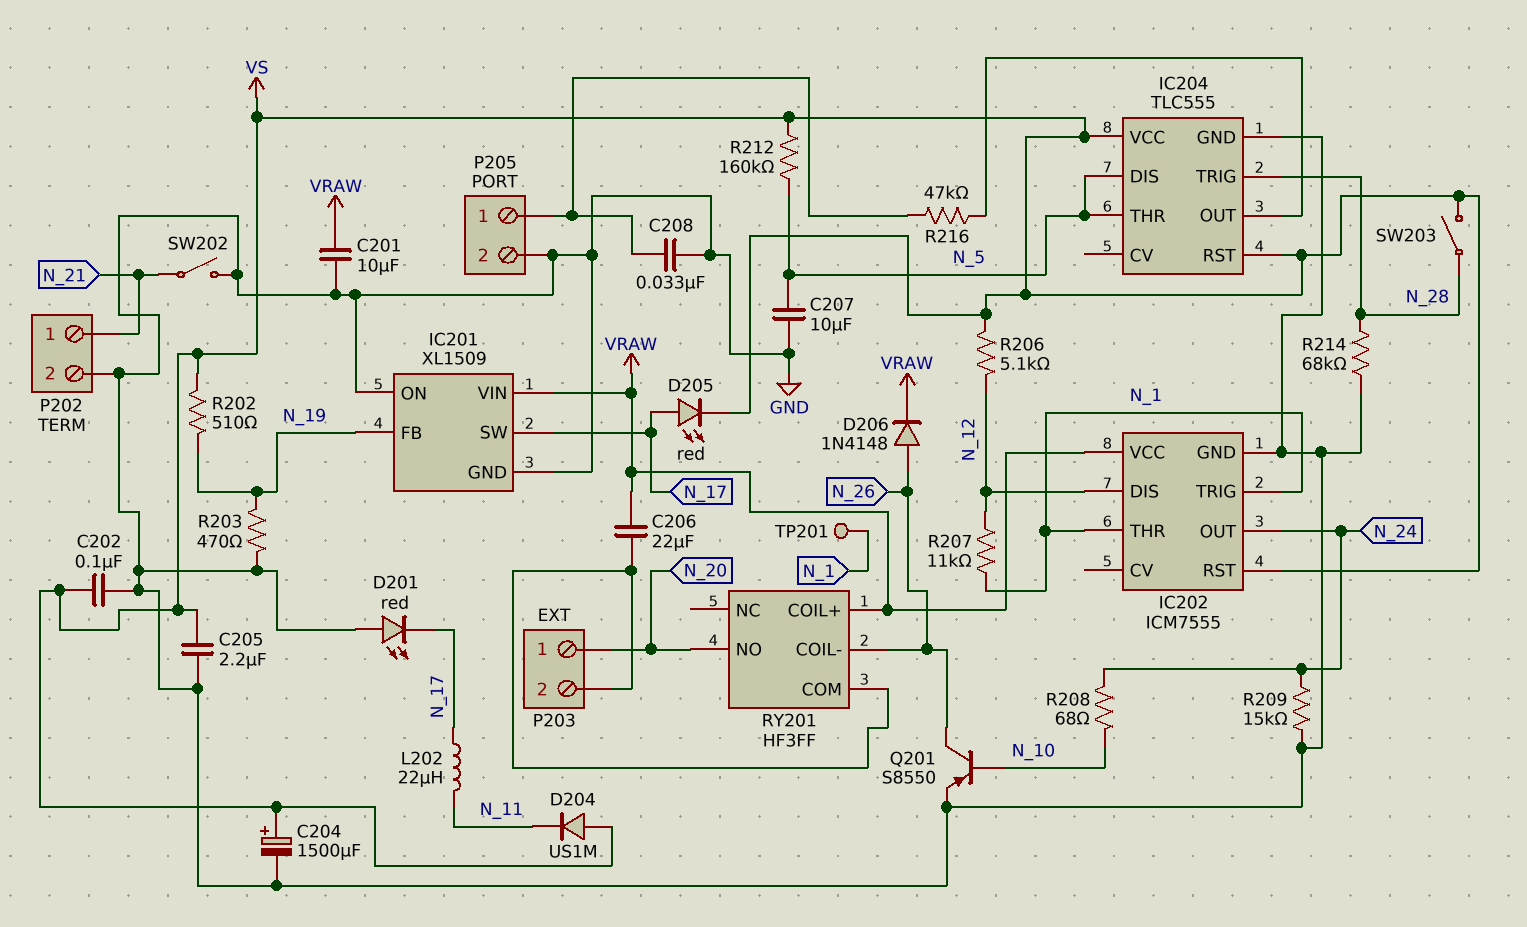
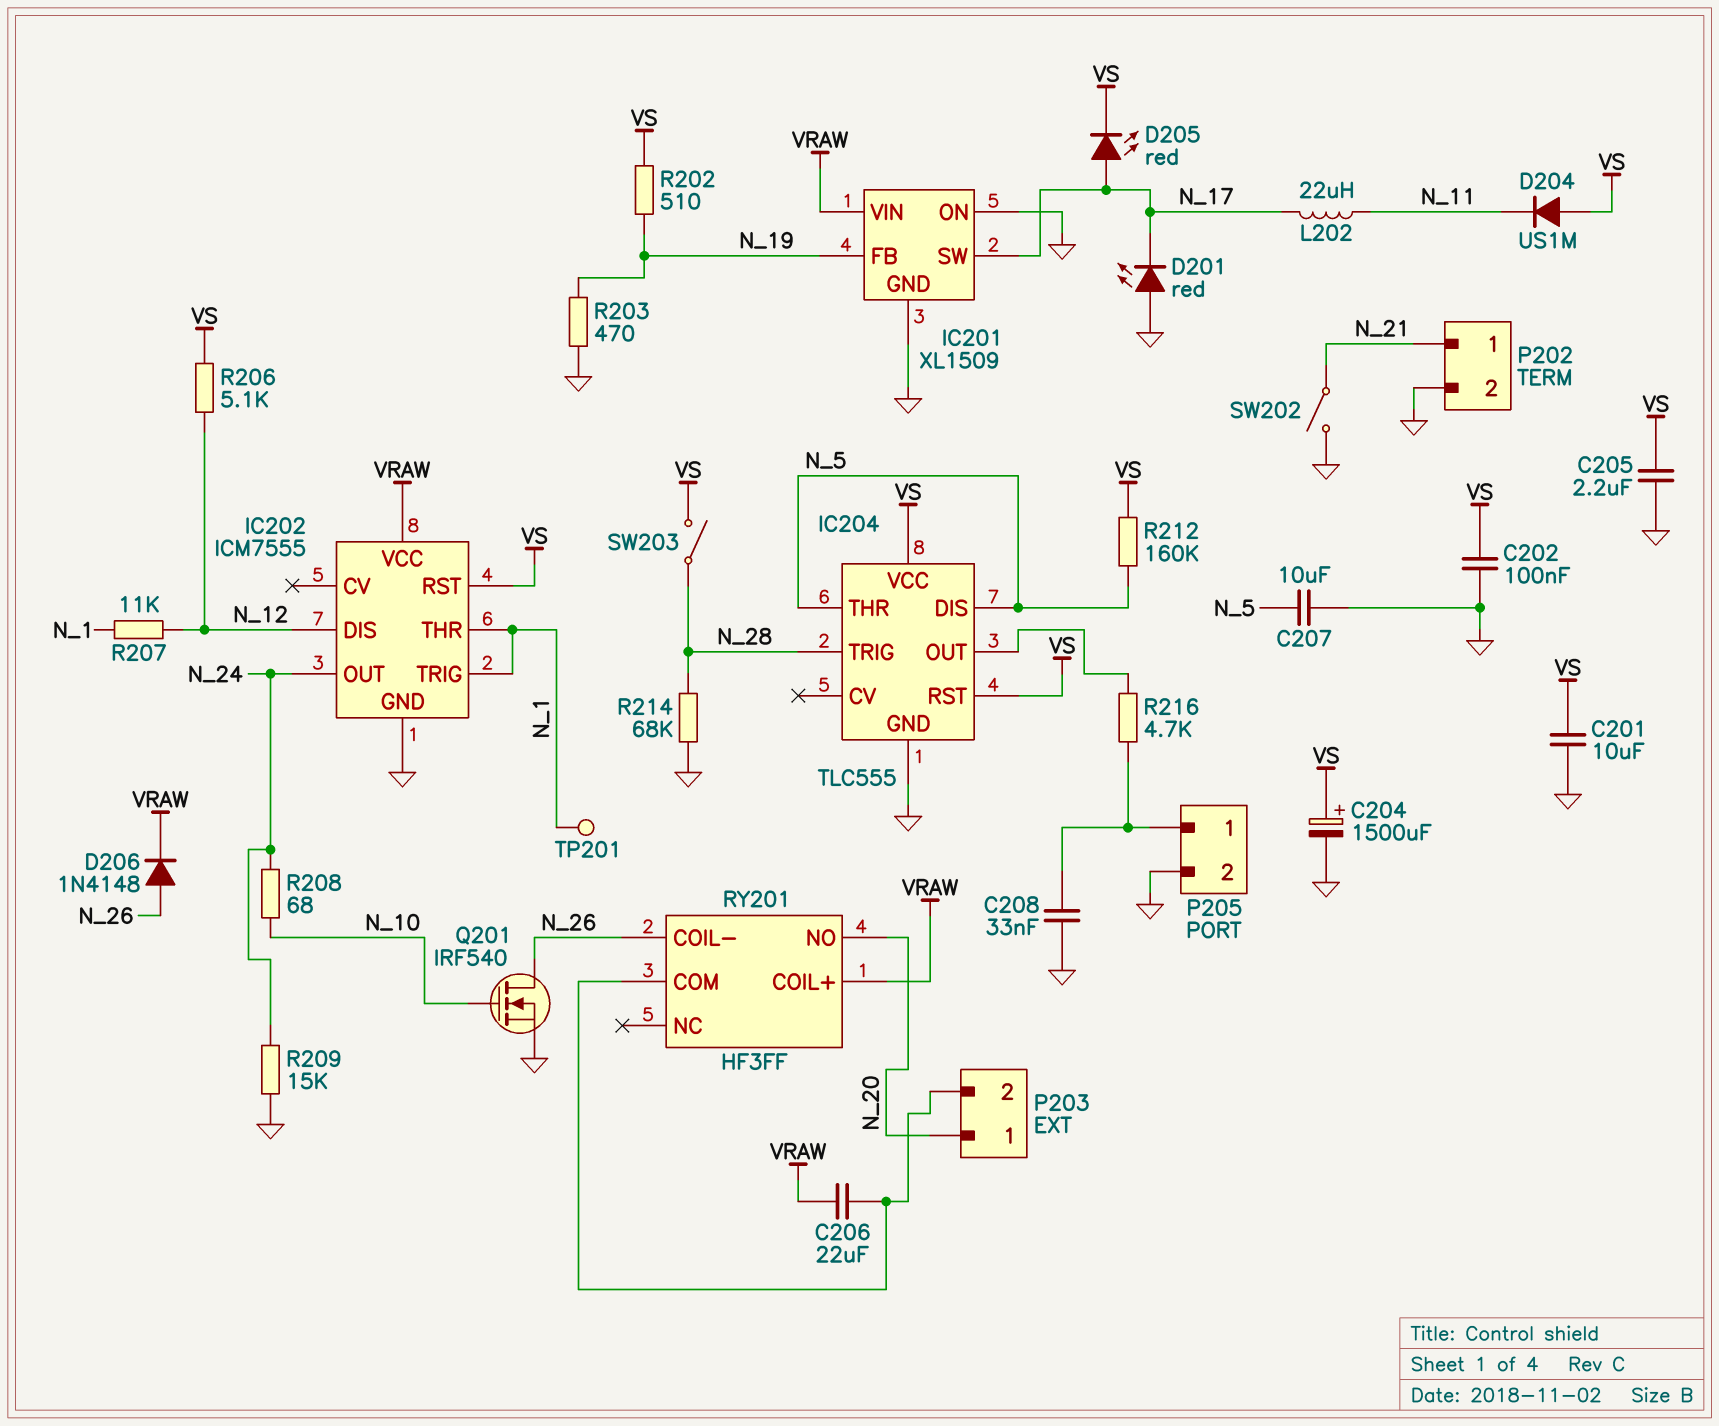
C201: 10uF (GND, VRAW) -> 10uF (GND, VS)
Q201: PNP S8550 (B N_10, C N_26, E GND) -> NMOS IRF540 (G N_10, D N_26, S GND)
R216: 47k (IC204/OUT, P205/1) -> 4.7k (IC204/OUT, P205/1)

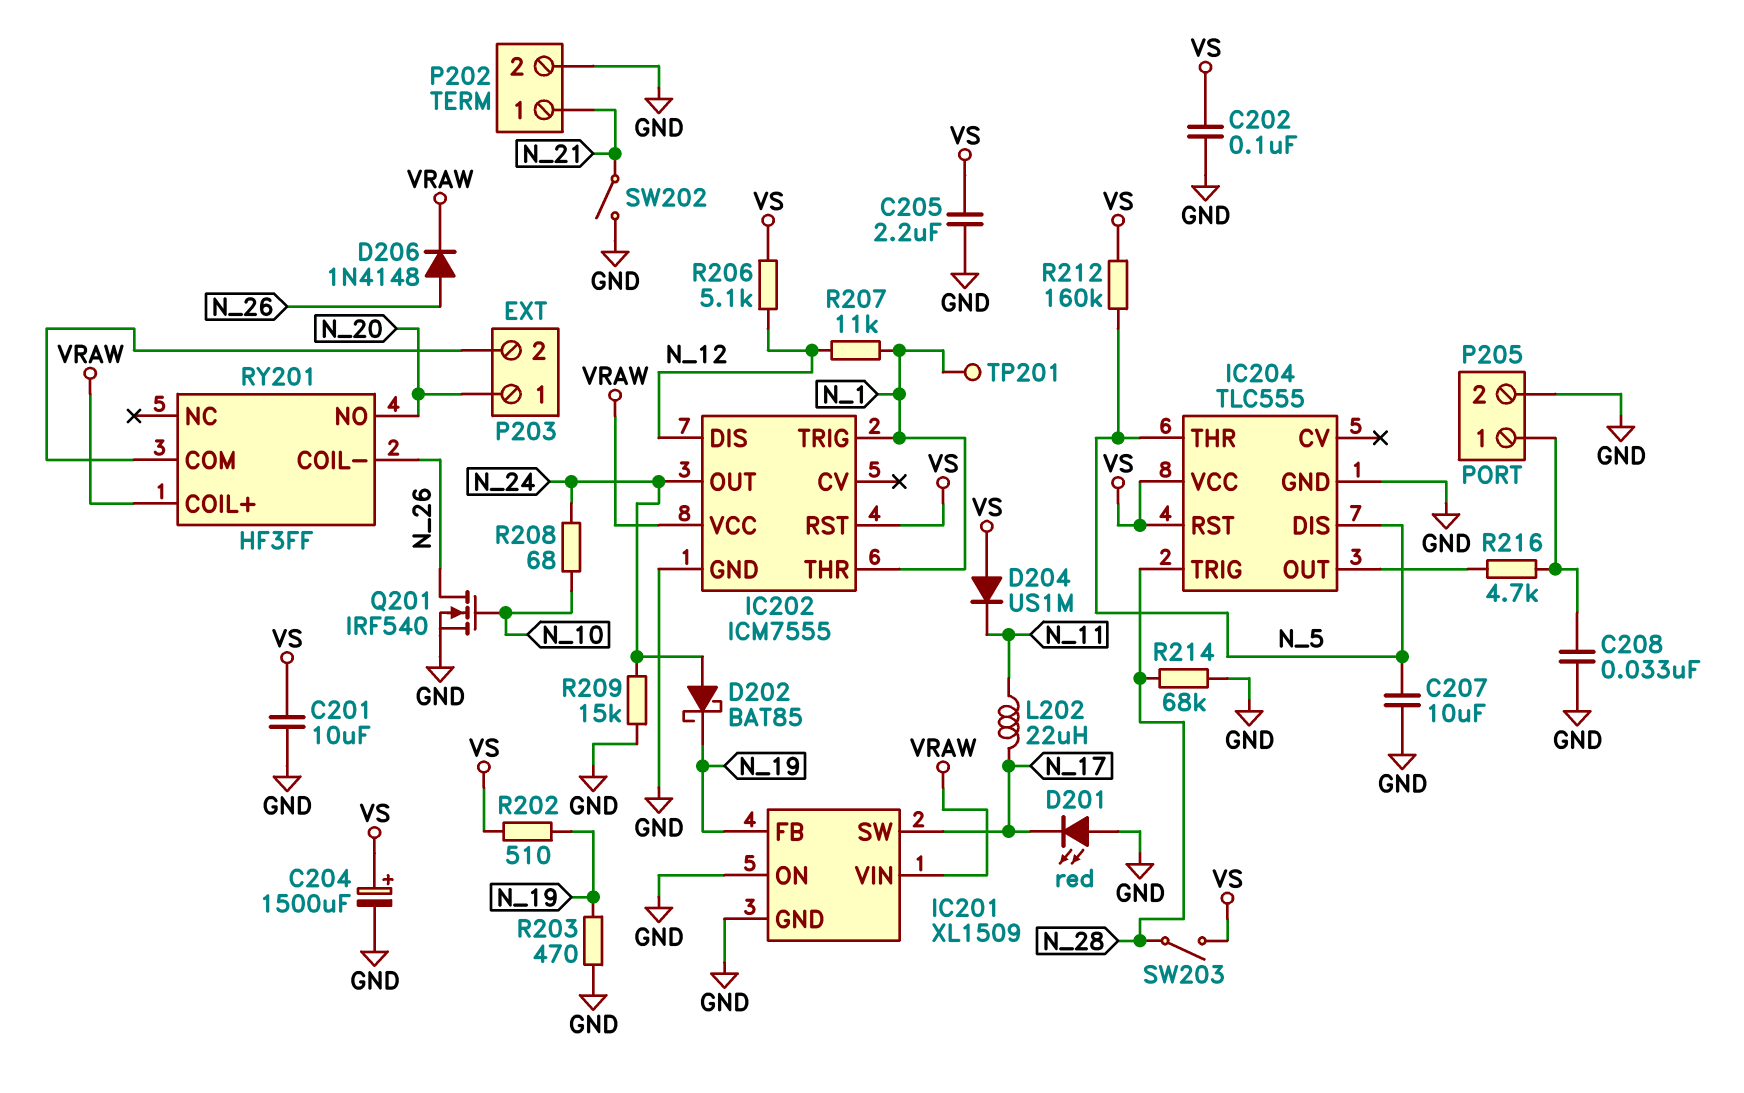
C206: 22uF (P203/2, VRAW) -> none
D202: none -> schottky BAT85 (A N_24, K N_19)
D205: LED red (A N_17, K VS) -> none

